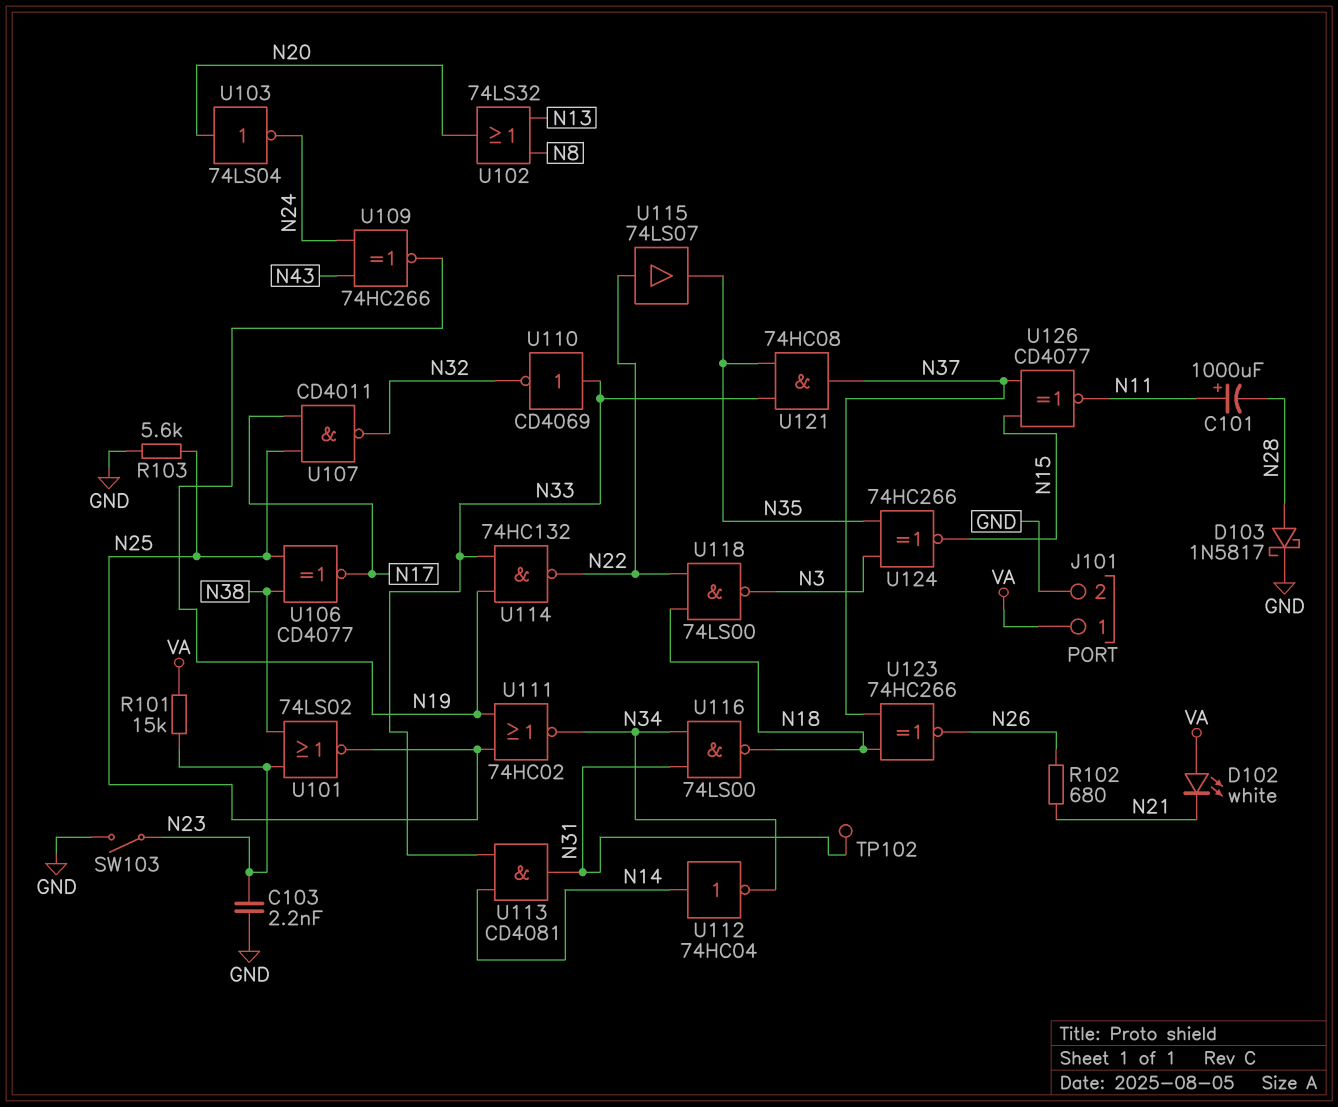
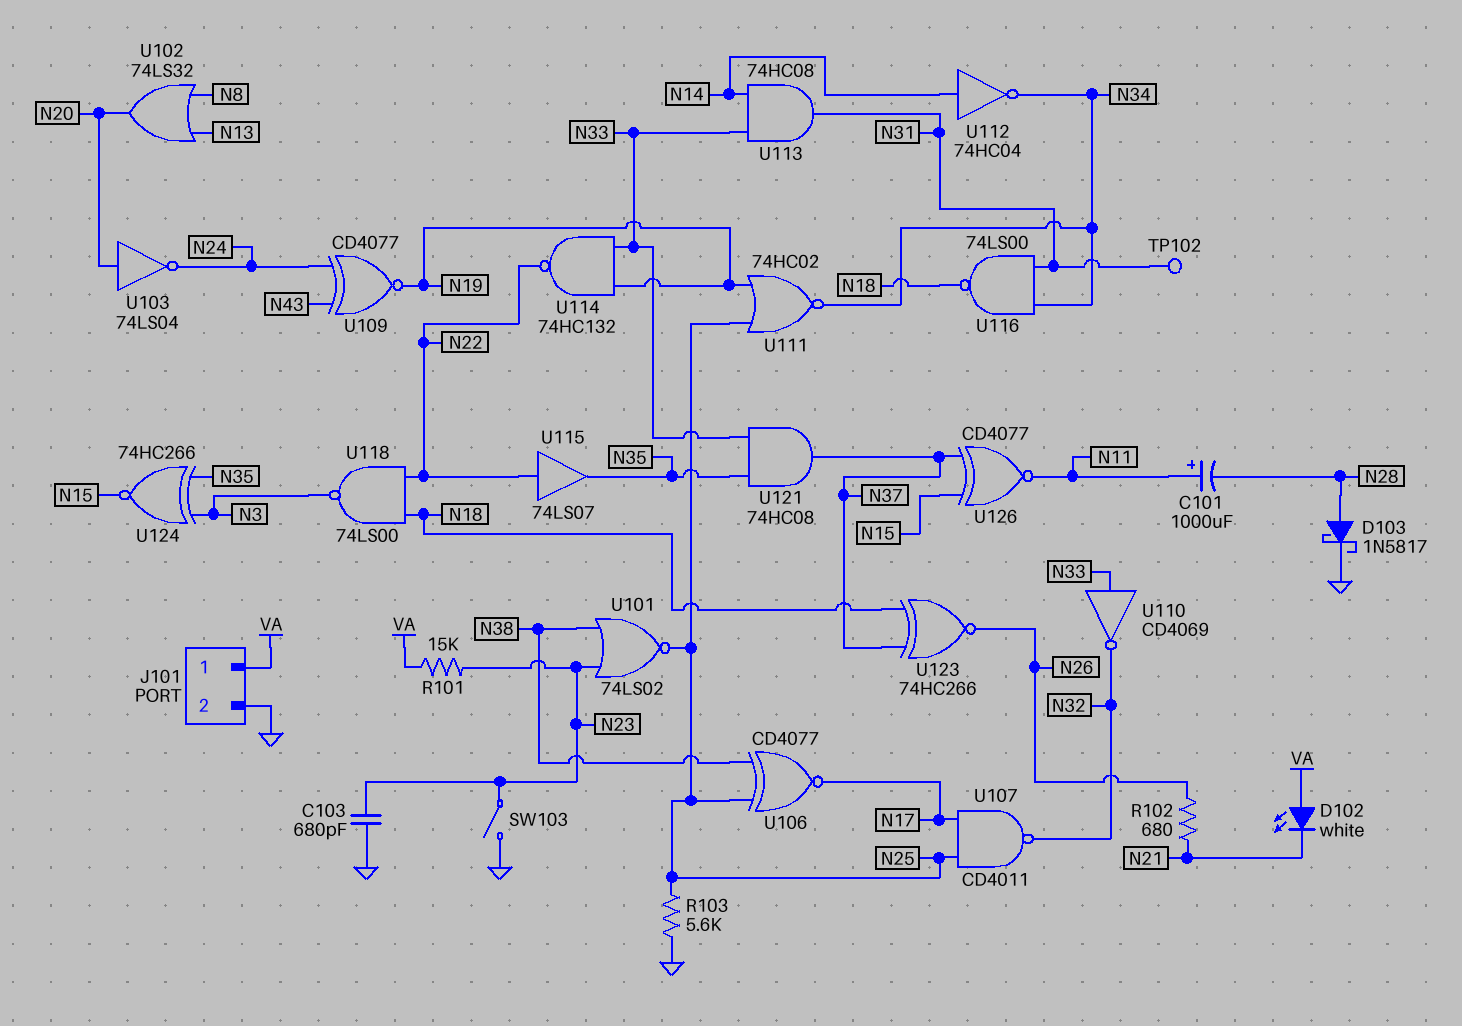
C103: 2.2nF (GND, N23) -> 680pF (GND, N23)
U109: XNOR 74HC266 (in N24, in N43, out N19) -> XNOR CD4077 (in N24, in N43, out N19)
U113: AND CD4081 (in N14, in N33, out N31) -> AND 74HC08 (in N14, in N33, out N31)

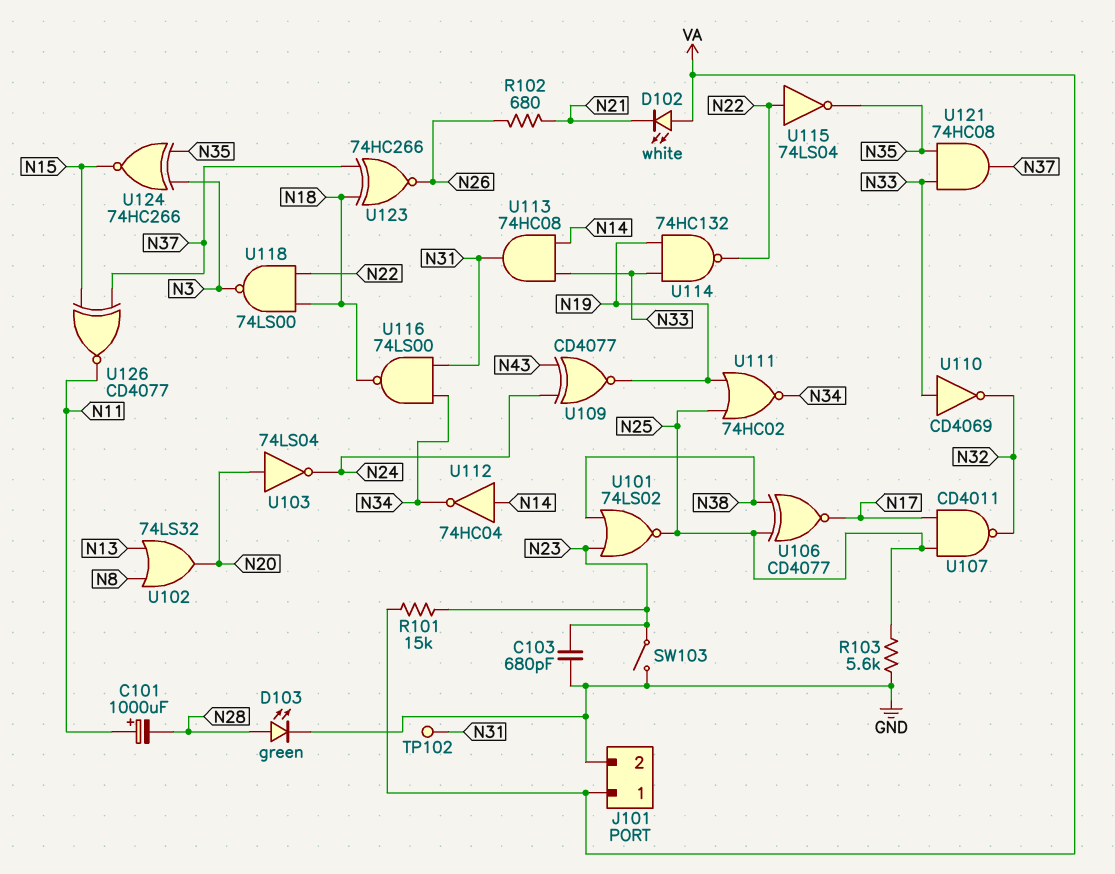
D103: schottky 1N5817 (A N28, K GND) -> LED green (A N28, K GND)
U115: buffer 74LS07 (in N22, out N35) -> NOT 74LS04 (in N22, out N35)

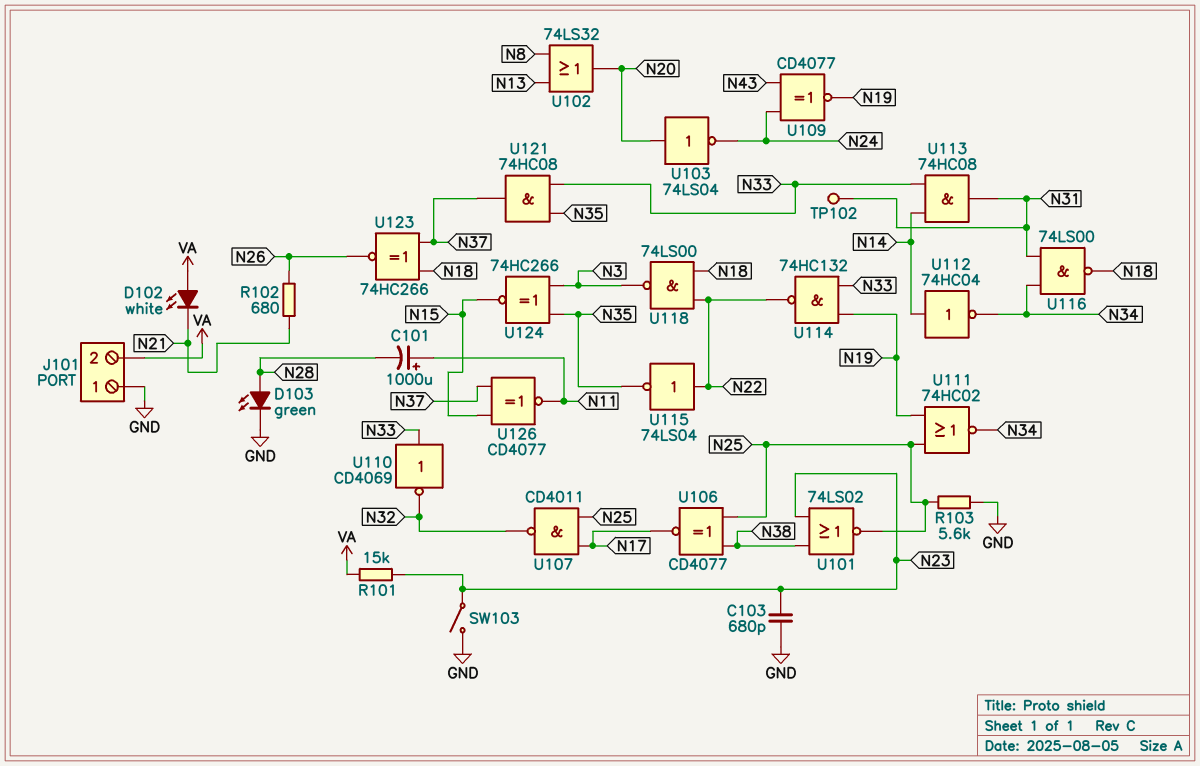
J101 pin 1: VA -> GND
J101 pin 2: GND -> VA

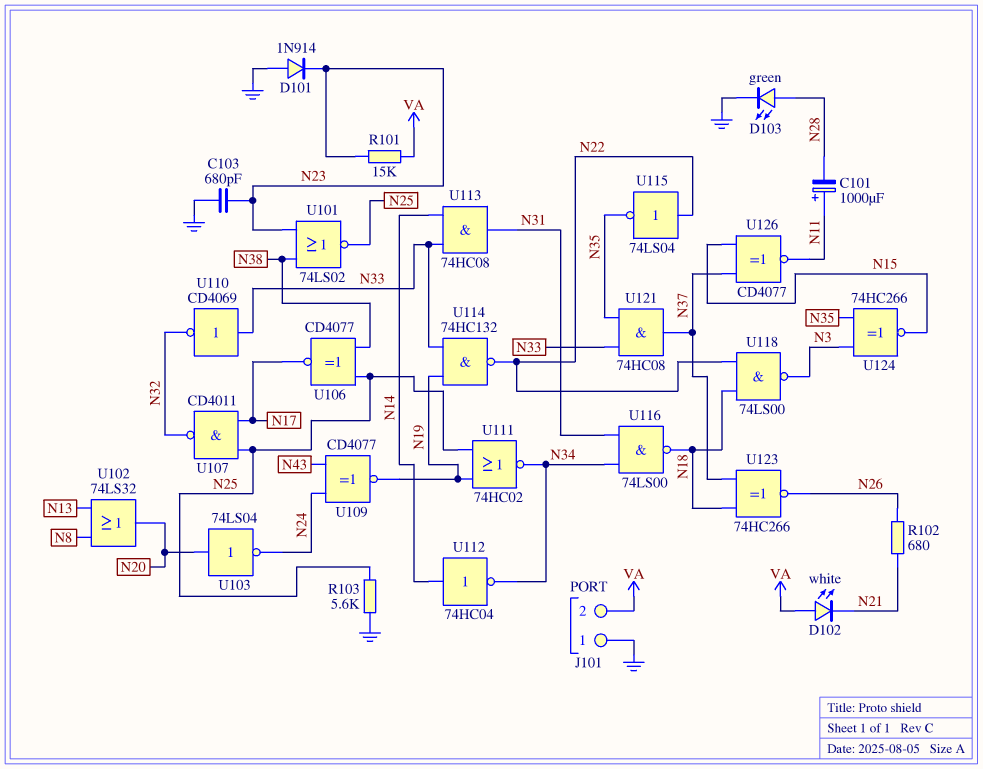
D101: none -> diode 1N914 (A GND, K N23)
SW103: switch (GND, N23) -> none
TP102: test point (N31) -> none

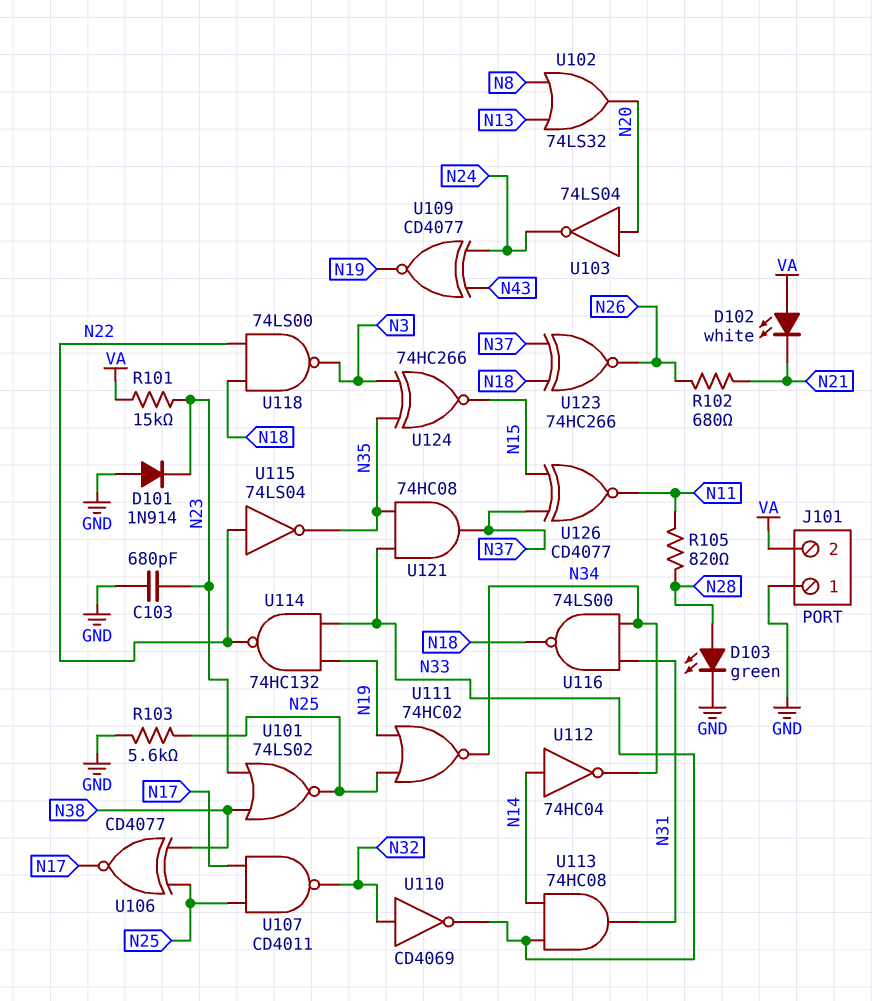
C101: 1000uF (plus N11, minus N28) -> none
R105: none -> 820 (N11, N28)
U110: NOT CD4069 (in N33, out N32) -> NOT CD4069 (in N32, out N33)

